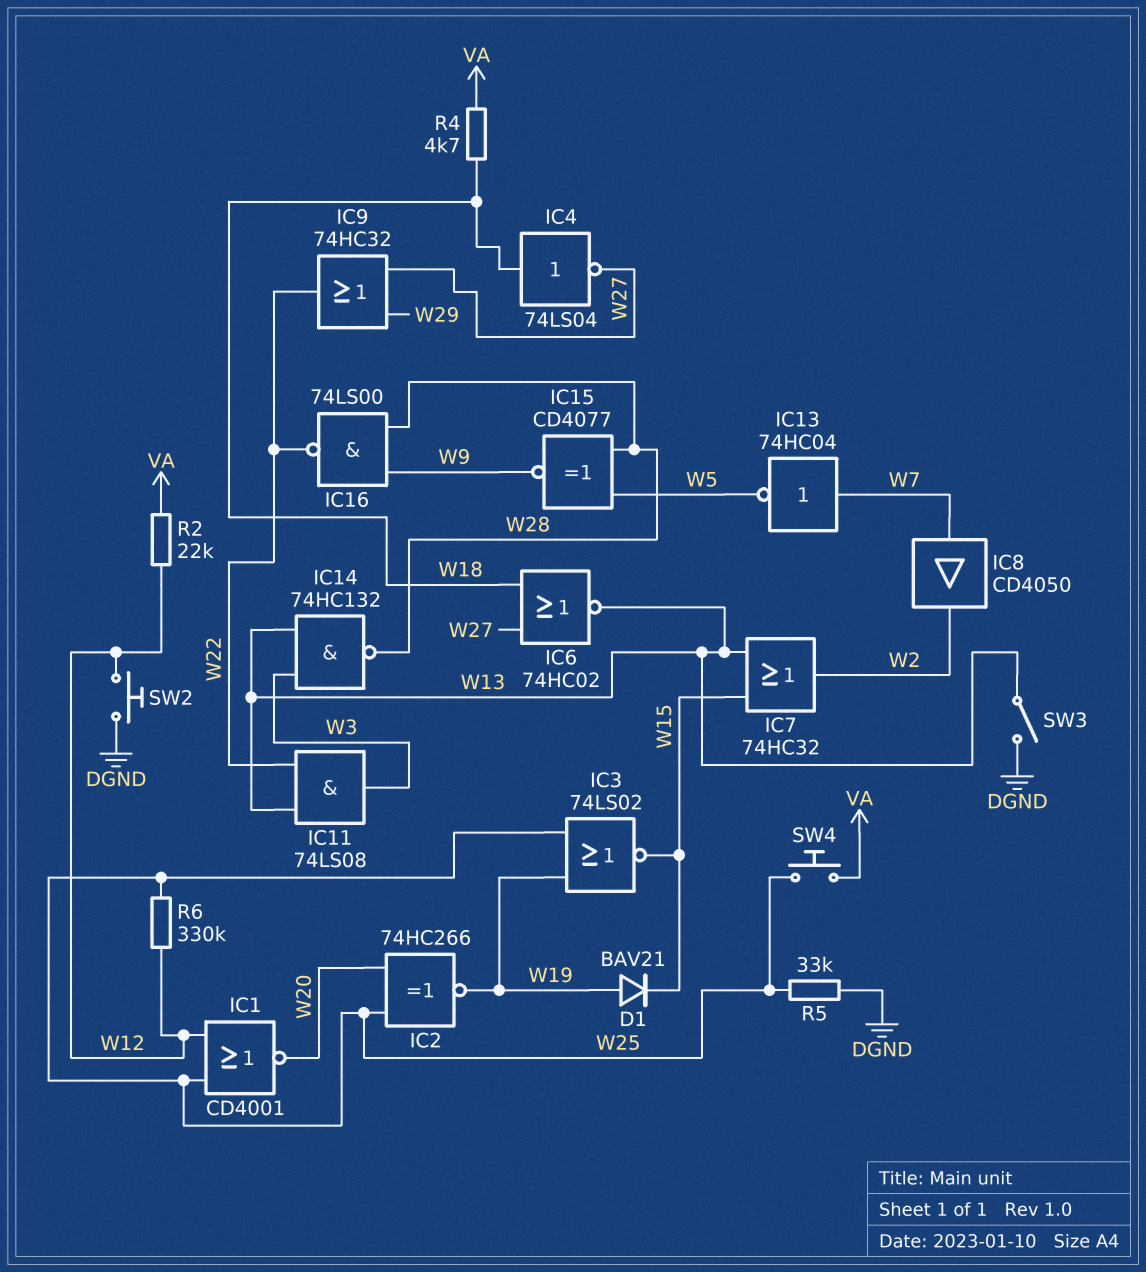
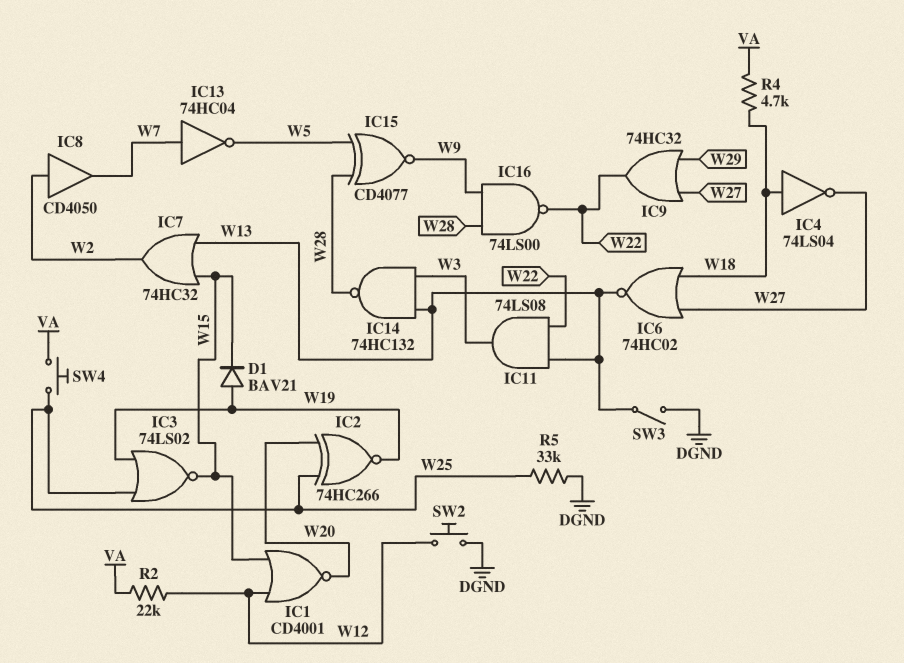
IC1: NOR CD4001 (in W12, in W25, out W20) -> NOR CD4001 (in W12, in W15, out W20)
IC8: buffer CD4050 (in W7, out W2) -> buffer CD4050 (in W2, out W7)
R6: 330k (W12, W25) -> none

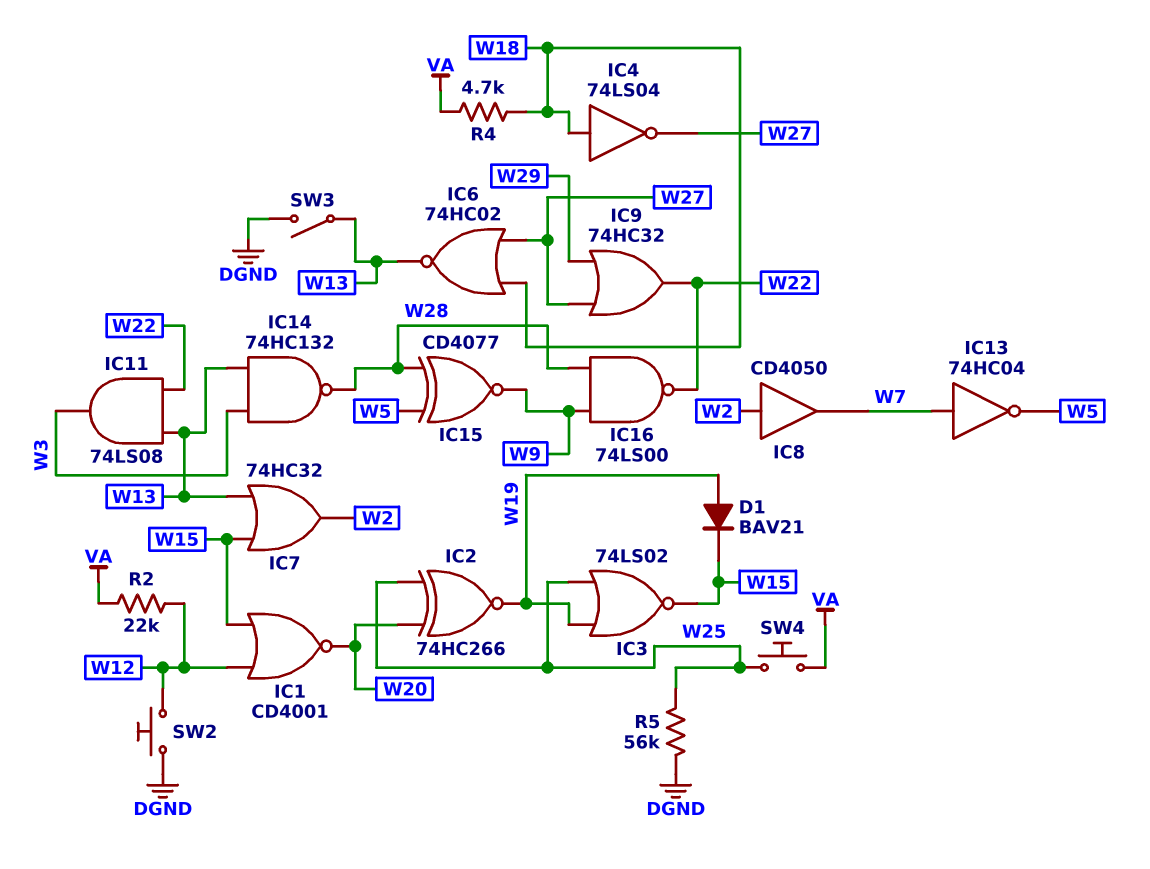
R5: 33k (DGND, W25) -> 56k (DGND, W25)

